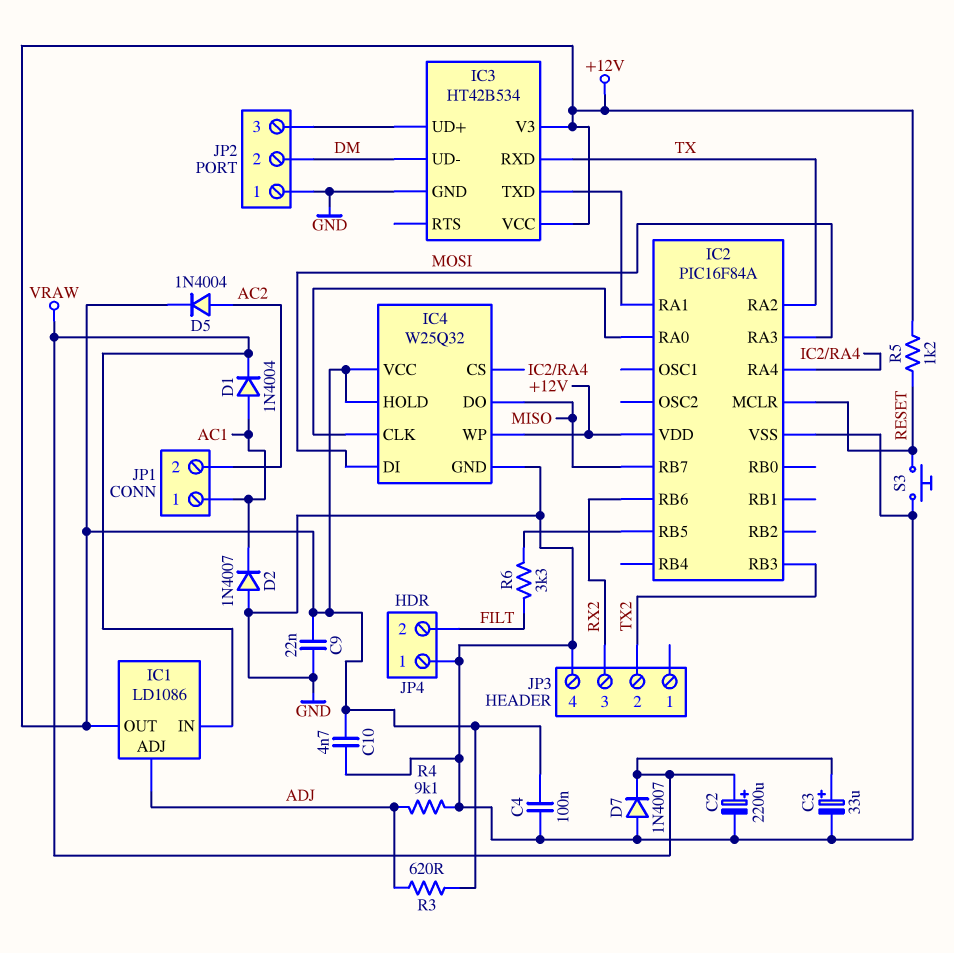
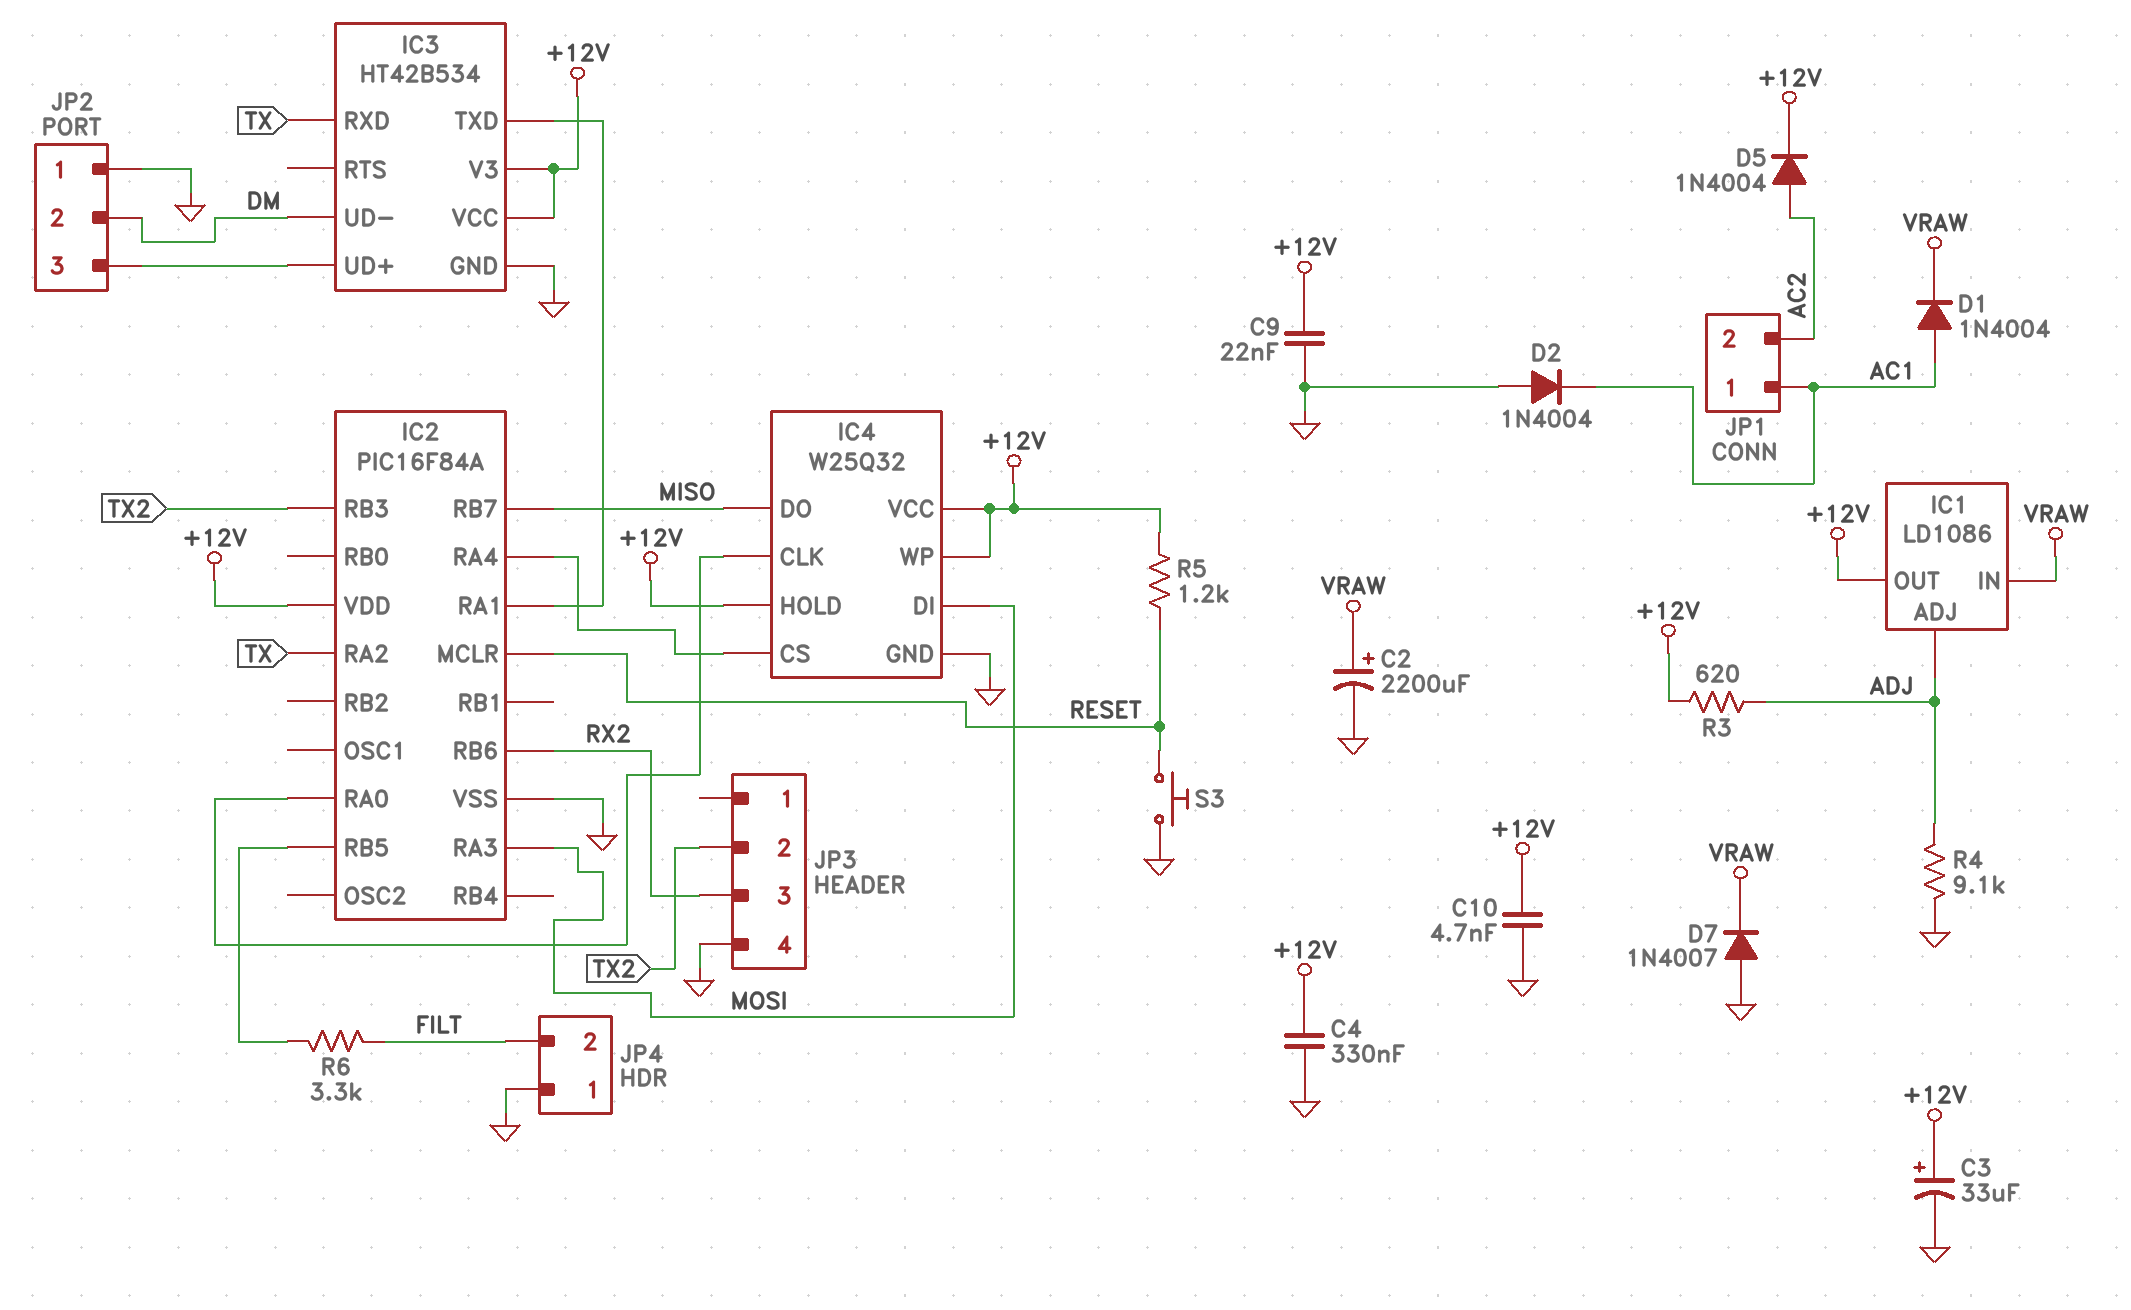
C3: 33uF (plus VRAW, minus GND) -> 33uF (plus +12V, minus GND)
C4: 100nF (+12V, GND) -> 330nF (+12V, GND)
D2: diode 1N4007 (A GND, K AC1) -> diode 1N4004 (A GND, K AC1)

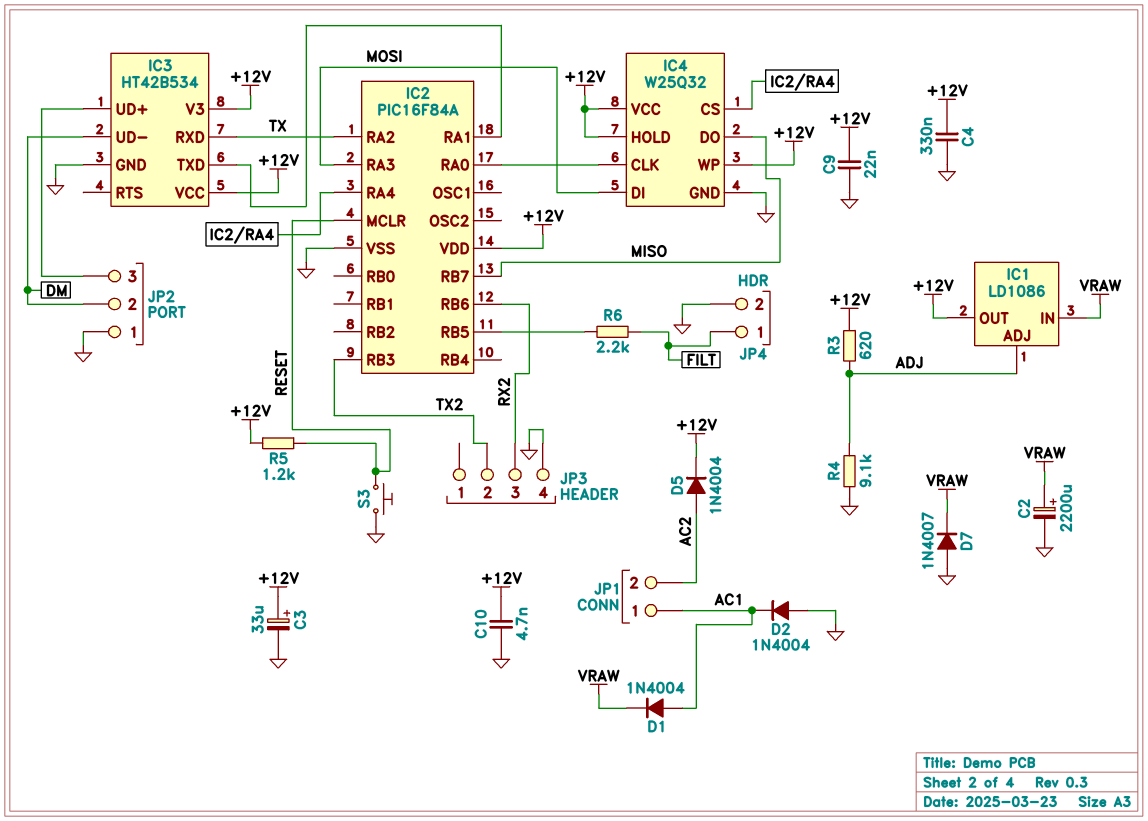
JP4 pin 1: GND -> FILT
JP4 pin 2: FILT -> GND
R6: 3.3k (FILT, IC2/RB5) -> 2.2k (FILT, IC2/RB5)

